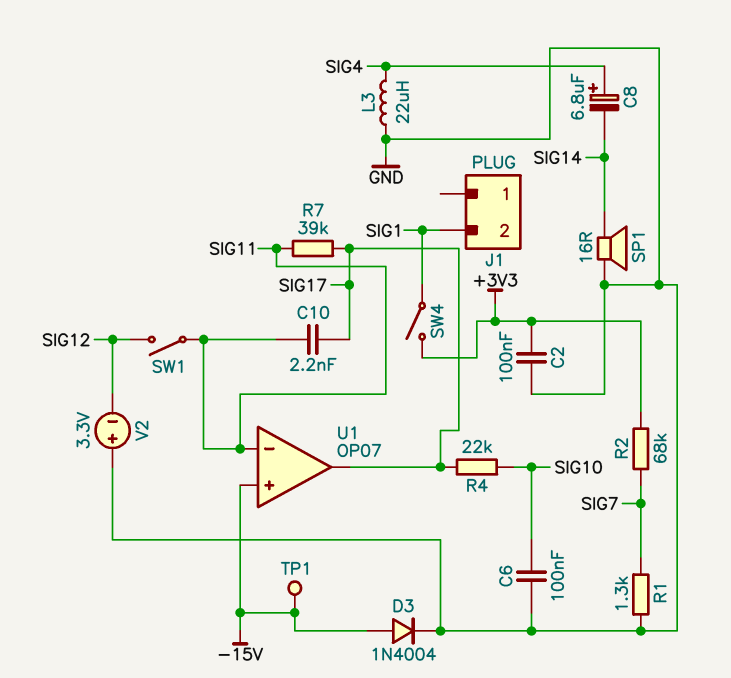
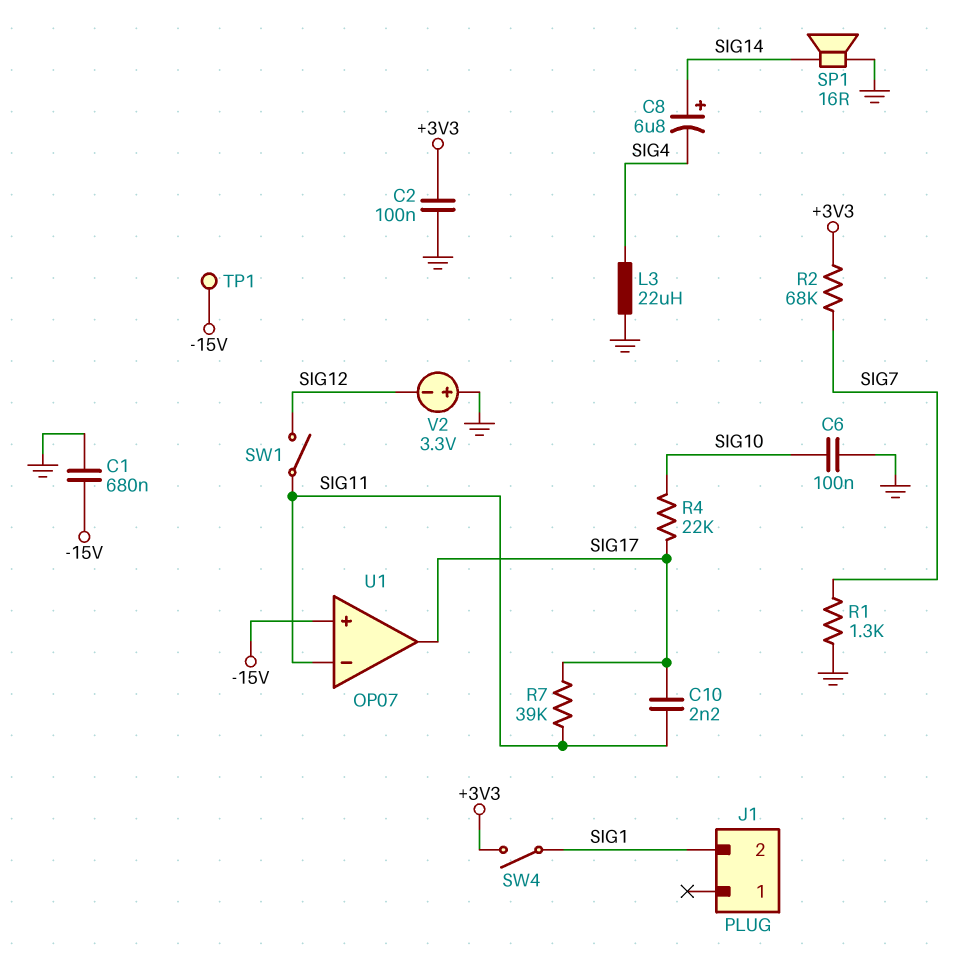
C1: none -> 680nF (-15V, GND)
C8: 6.8uF (plus SIG4, minus SIG14) -> 6.8uF (plus SIG14, minus SIG4)
D3: diode 1N4004 (A -15V, K GND) -> none

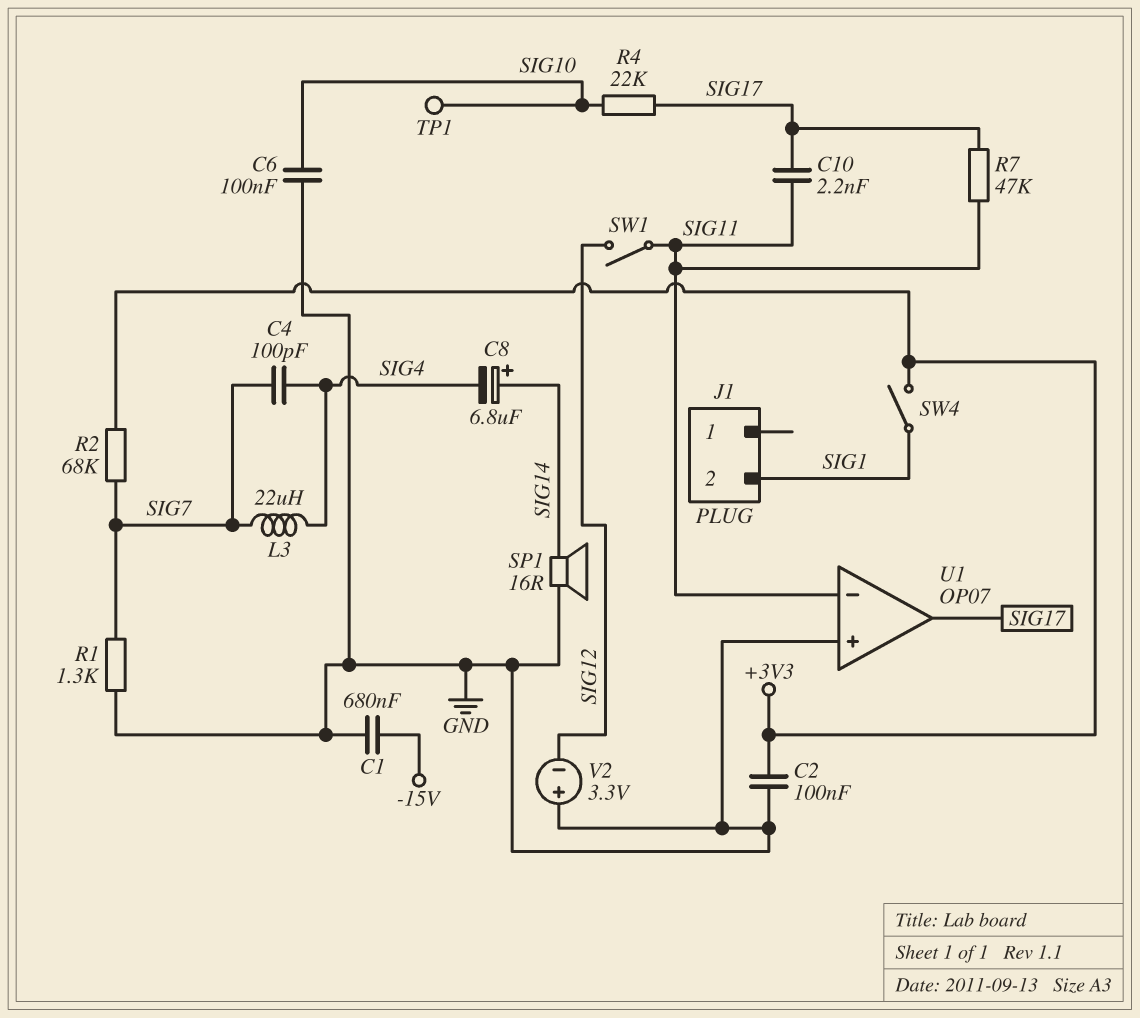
C4: none -> 100pF (SIG4, SIG7)
L3: 22uH (GND, SIG4) -> 22uH (SIG4, SIG7)
R7: 39k (SIG11, SIG17) -> 47k (SIG11, SIG17)
TP1: test point (-15V) -> test point (SIG10)
U1 pin in+: -15V -> GND

